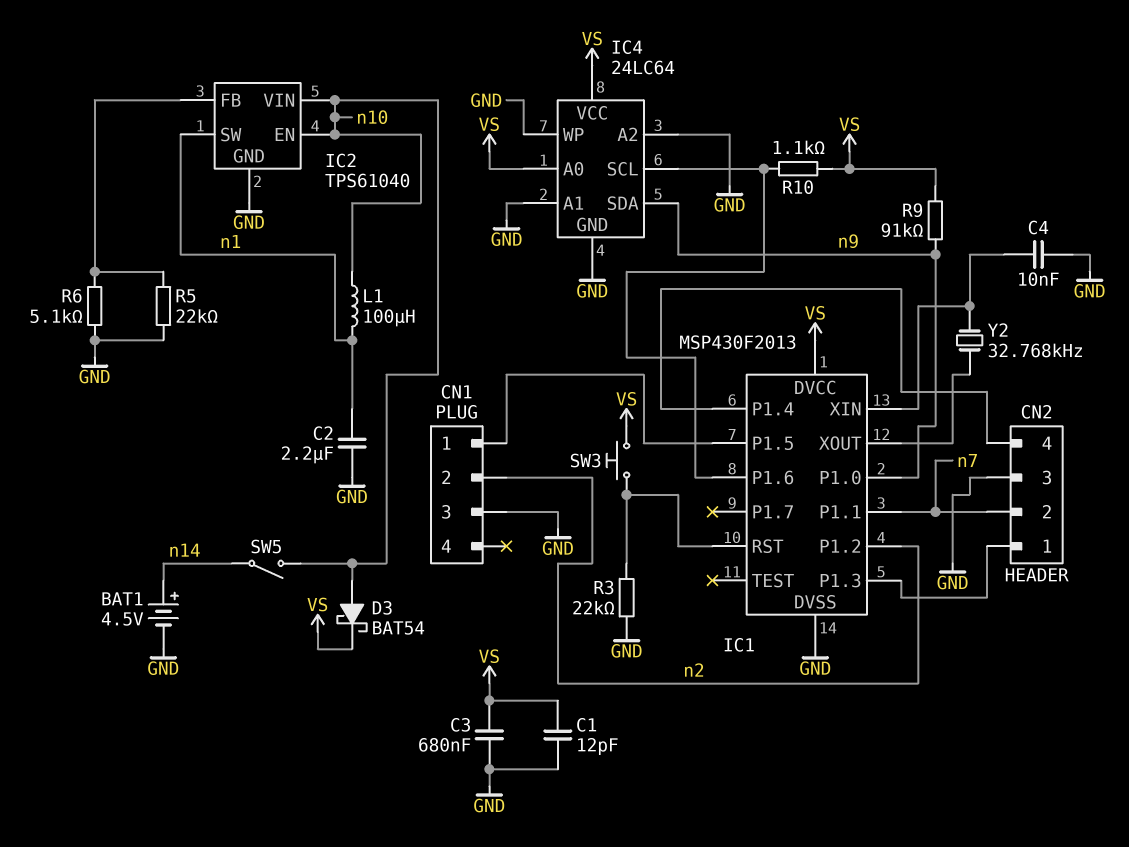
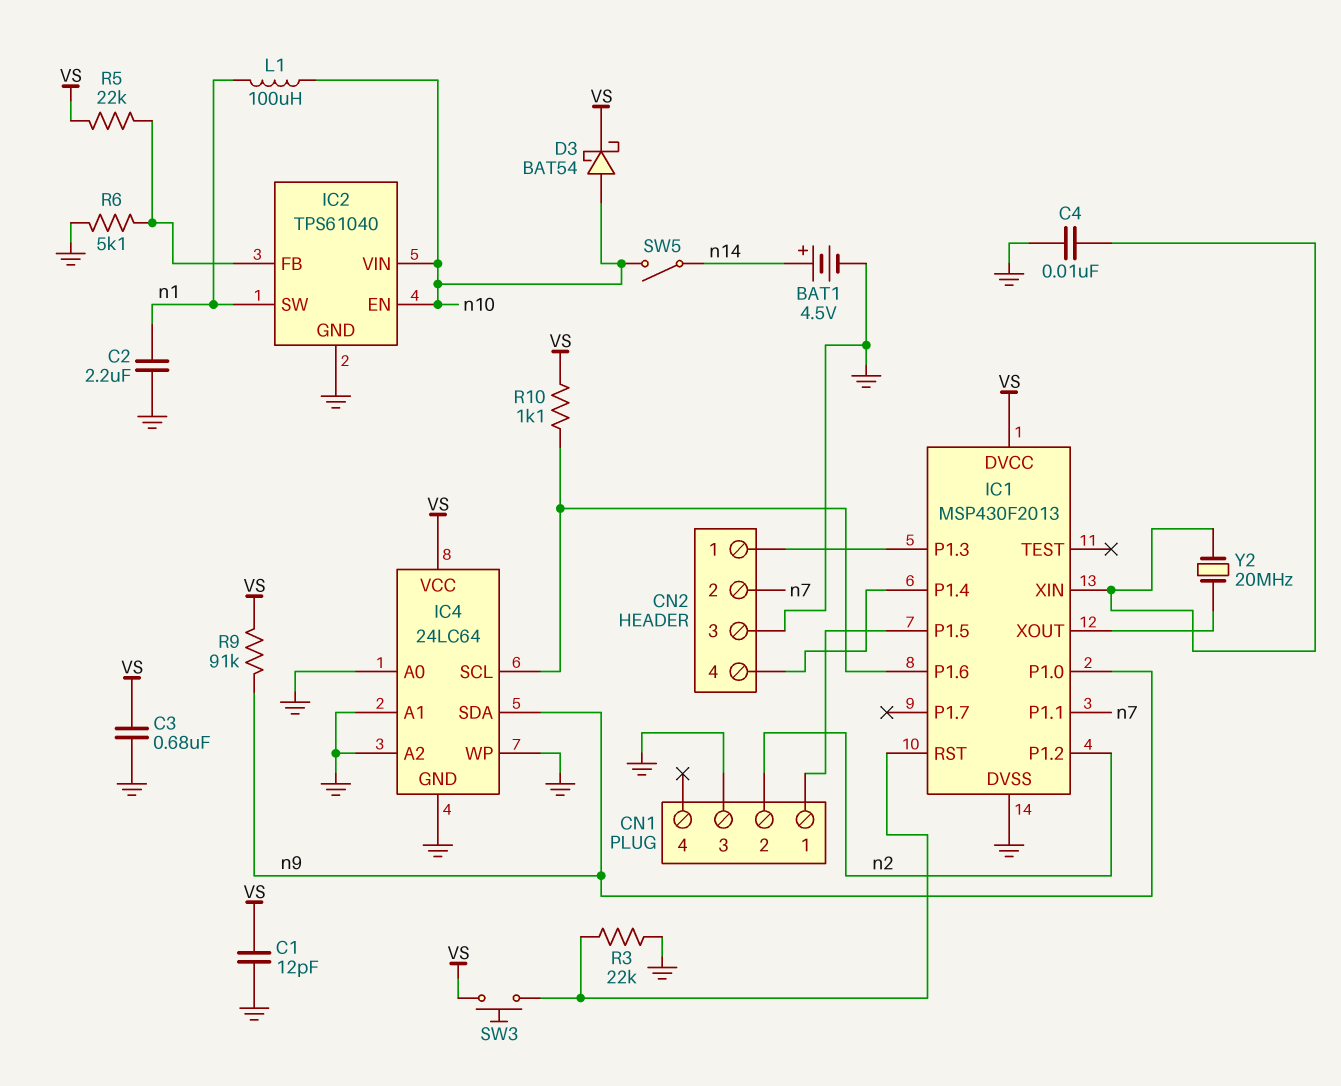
IC4 pin A0: VS -> GND
R5: 22k (GND, IC2/FB) -> 22k (IC2/FB, VS)
Y2: 32.768kHz (IC1/XIN, IC1/XOUT) -> 20MHz (IC1/XIN, IC1/XOUT)

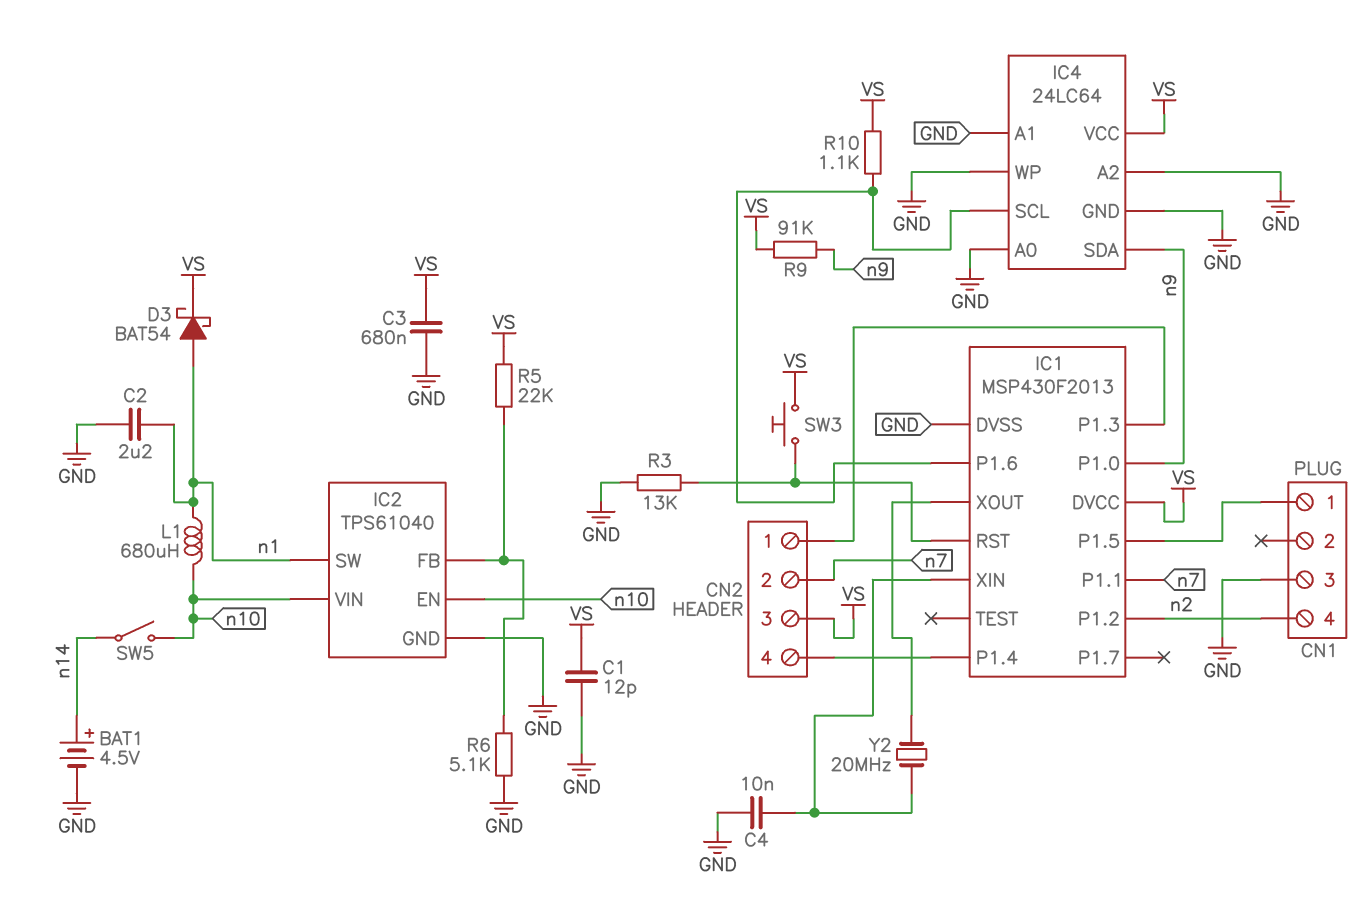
CN1 pin 2: n2 -> none
CN1 pin 4: none -> n2
CN2 pin 3: GND -> VS
D3: schottky BAT54 (A n10, K VS) -> schottky BAT54 (A n1, K VS)
L1: 100uH (n1, n10) -> 680uH (n1, n10)
R3: 22k (GND, IC1/RST) -> 13k (GND, IC1/RST)

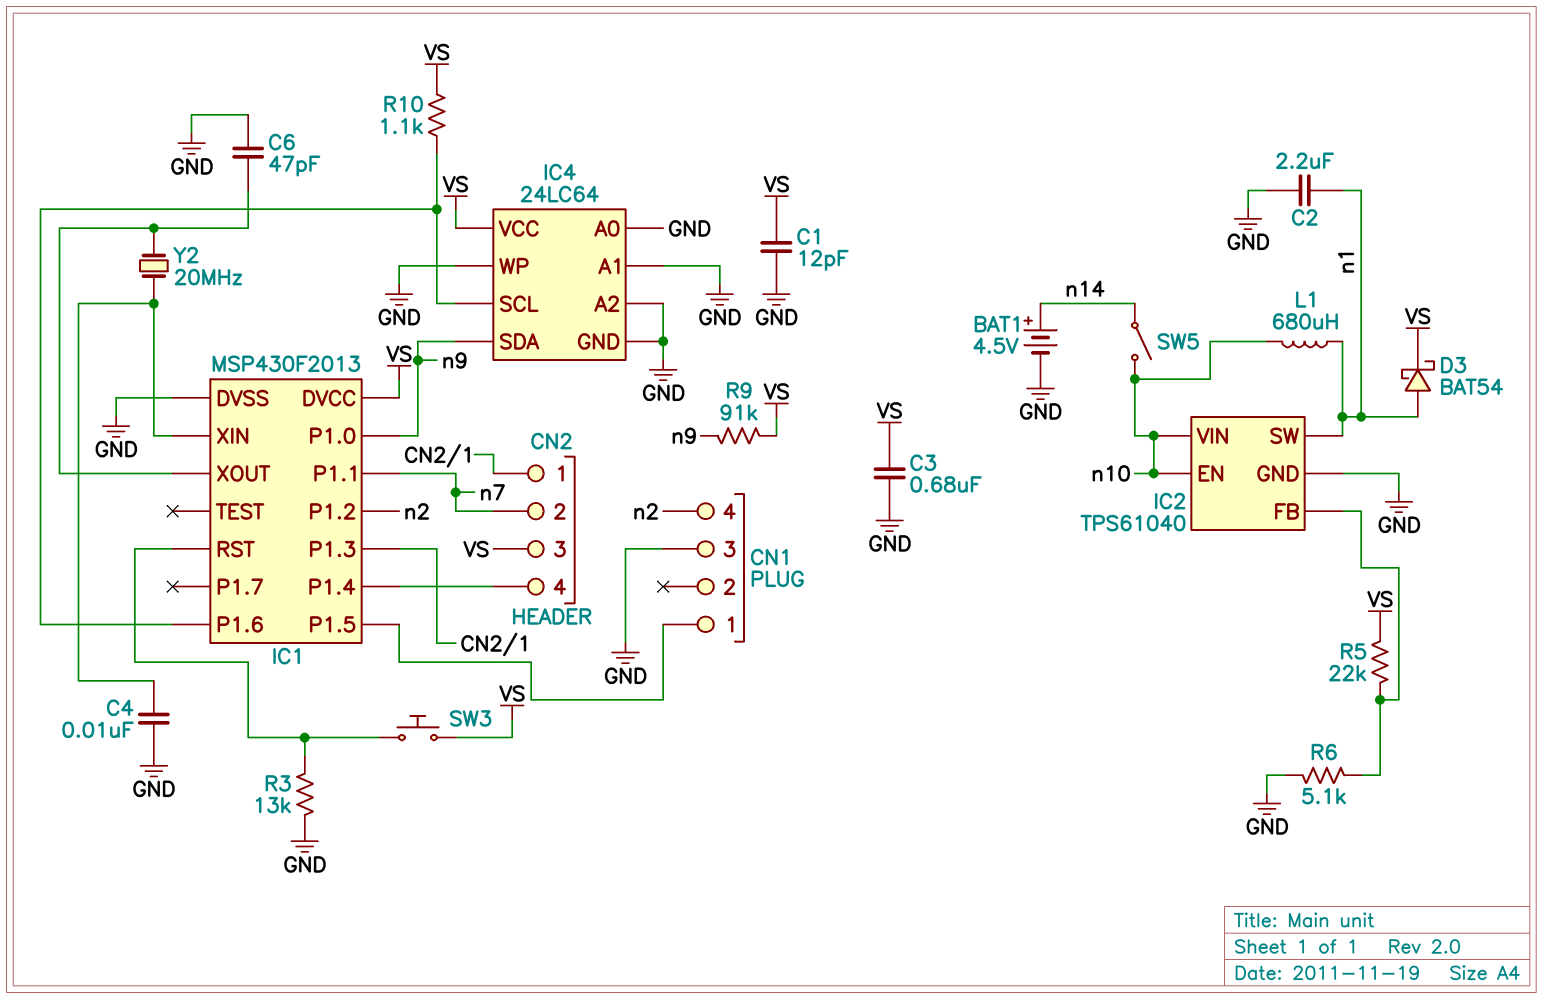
C6: none -> 47pF (GND, IC1/XOUT)

